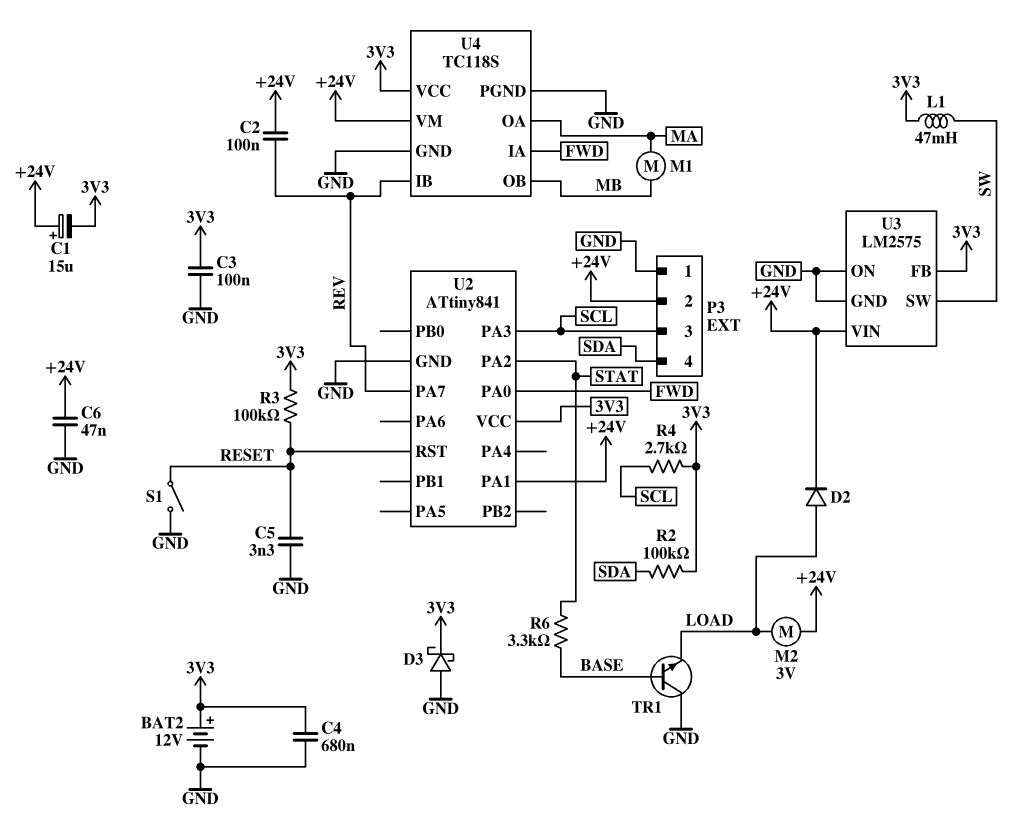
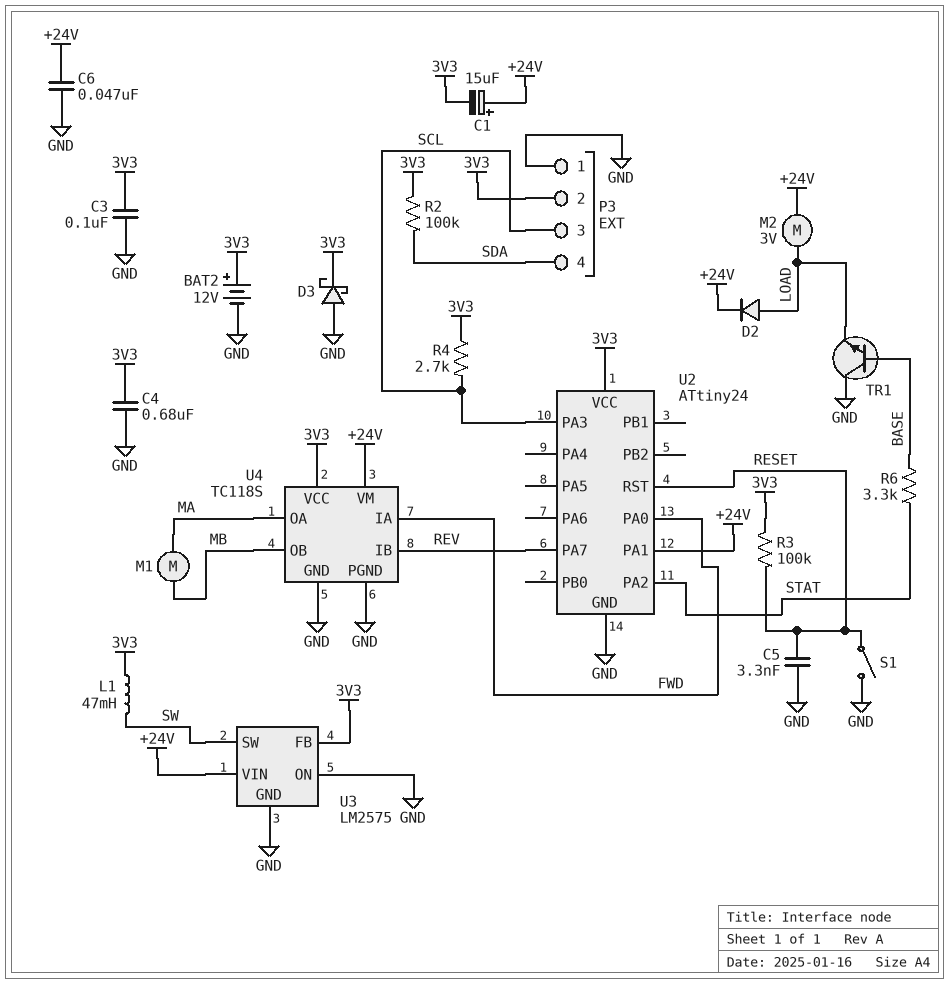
C2: 100nF (+24V, REV) -> none
P3 pin 2: +24V -> 3V3
U2: ATtiny841 -> ATtiny24

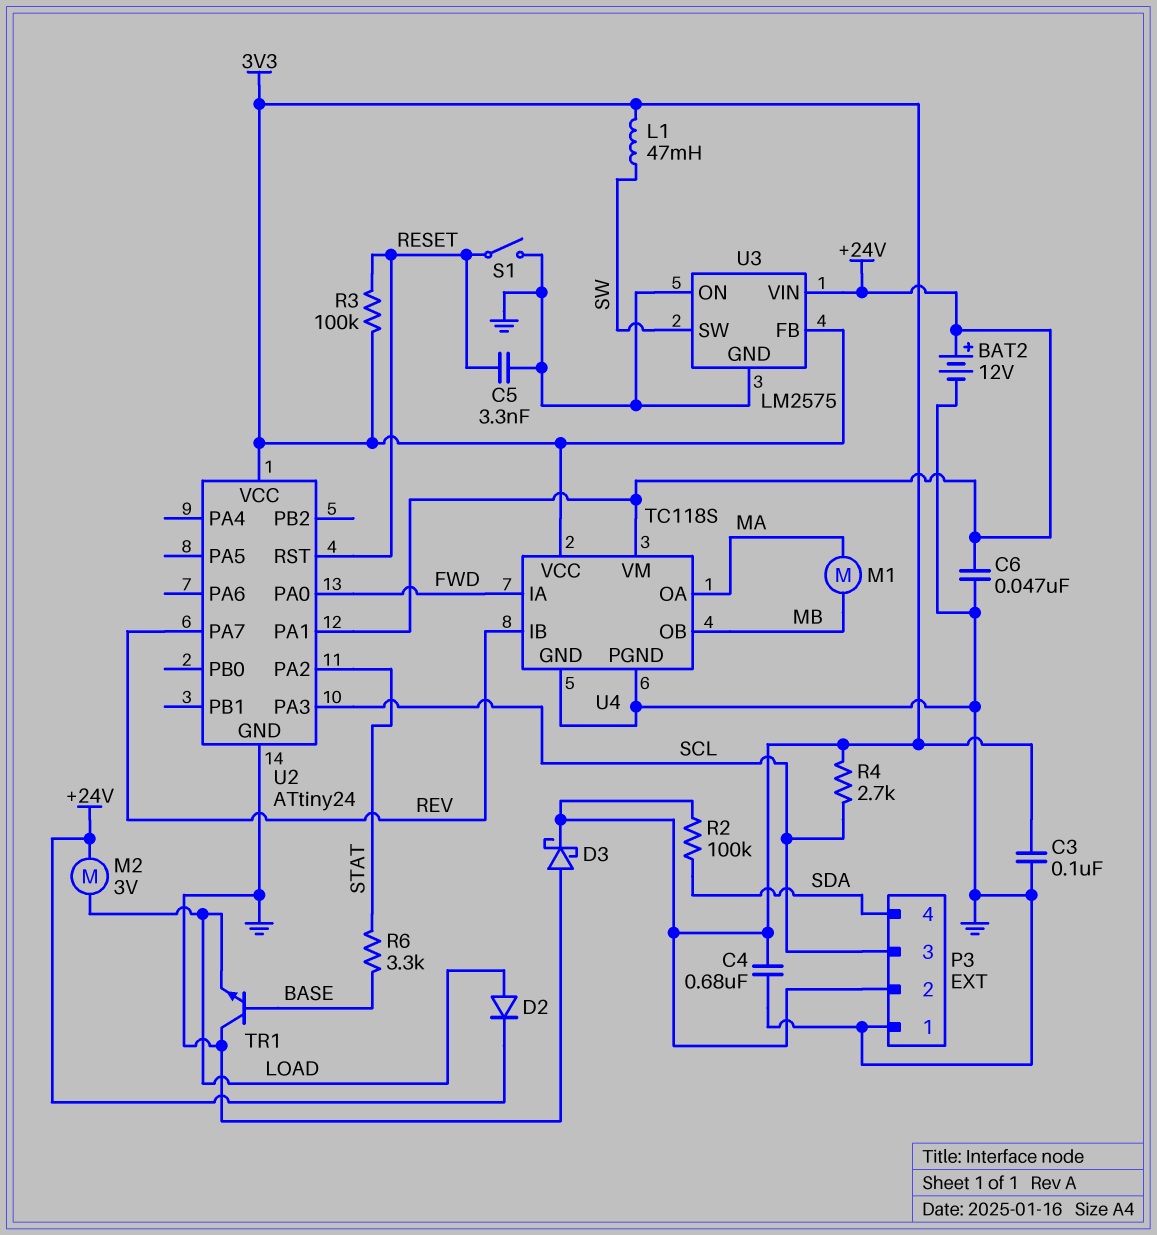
BAT2: 12V (plus 3V3, minus GND) -> 12V (plus +24V, minus GND)
C1: 15uF (plus +24V, minus 3V3) -> none

